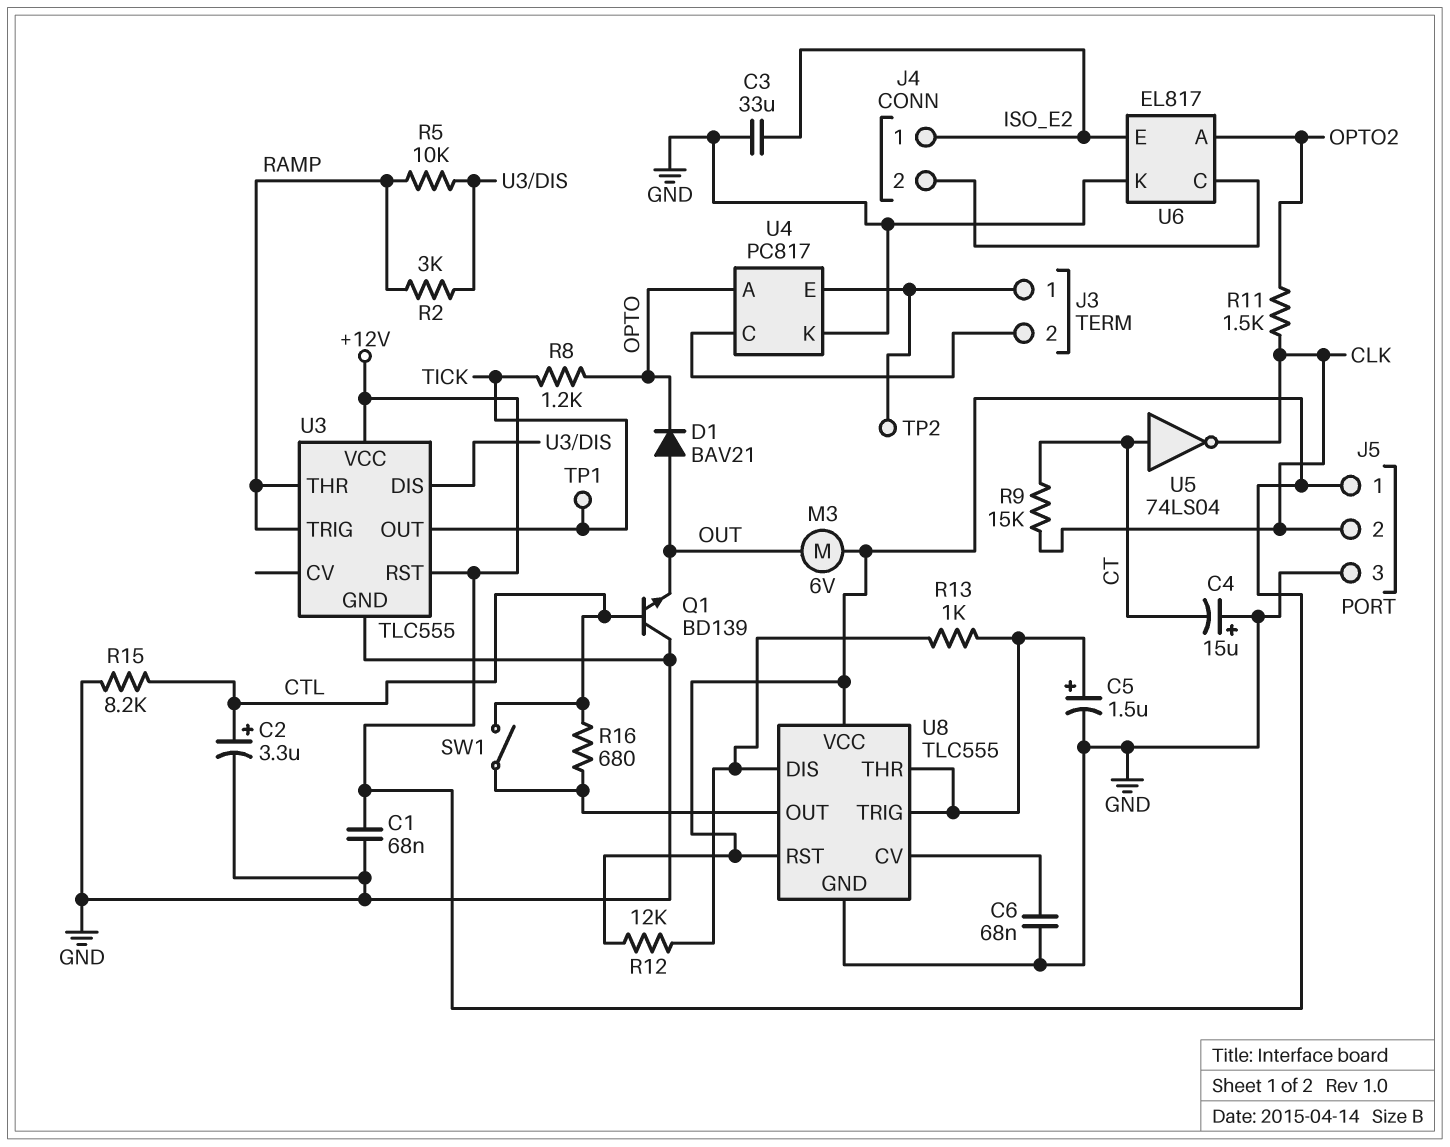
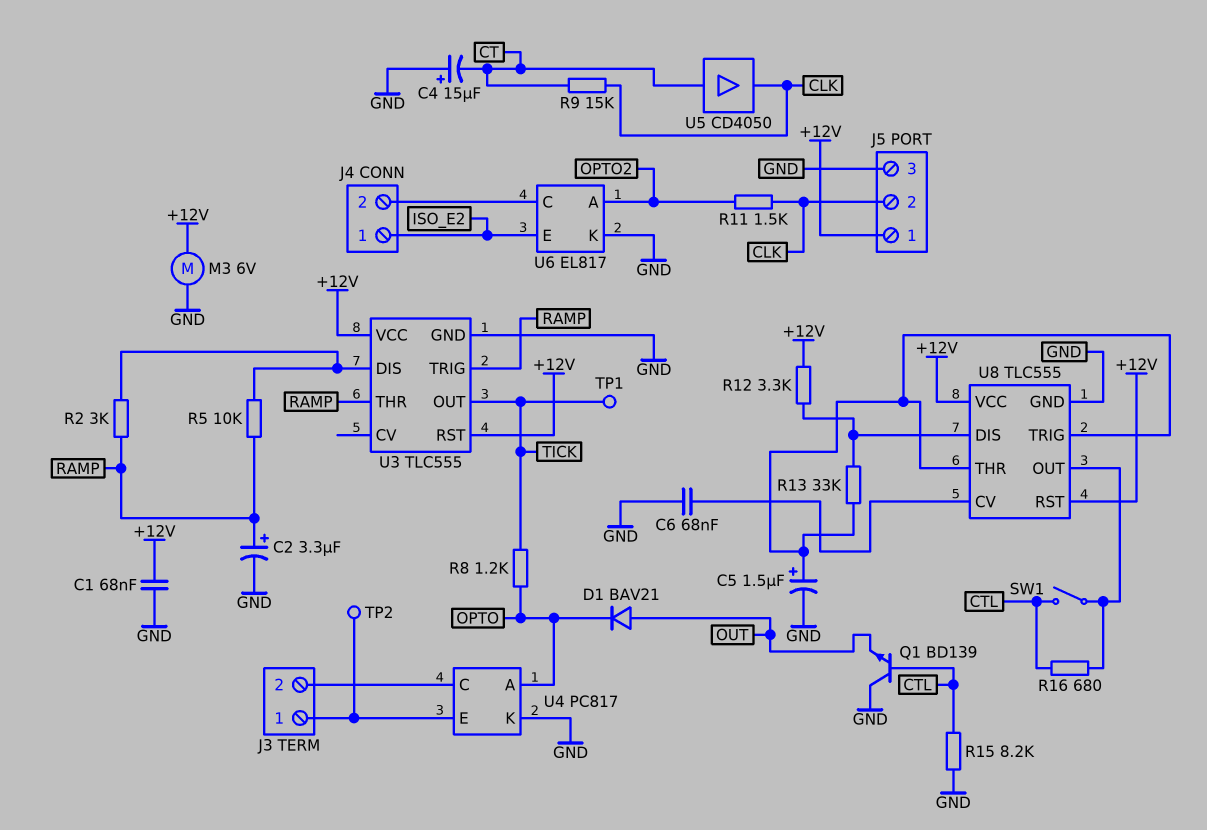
C2: 3.3uF (plus CTL, minus GND) -> 3.3uF (plus RAMP, minus GND)
C3: 33uF (GND, ISO_E2) -> none
M3: motor 6V (+12V, OUT) -> motor 6V (+12V, GND)
R12: 12k (+12V, U8/DIS) -> 3.3k (+12V, U8/DIS)
R13: 1k (U8/DIS, U8/THR) -> 33k (U8/DIS, U8/THR)
U5: NOT 74LS04 (in CT, out CLK) -> buffer CD4050 (in CT, out CLK)

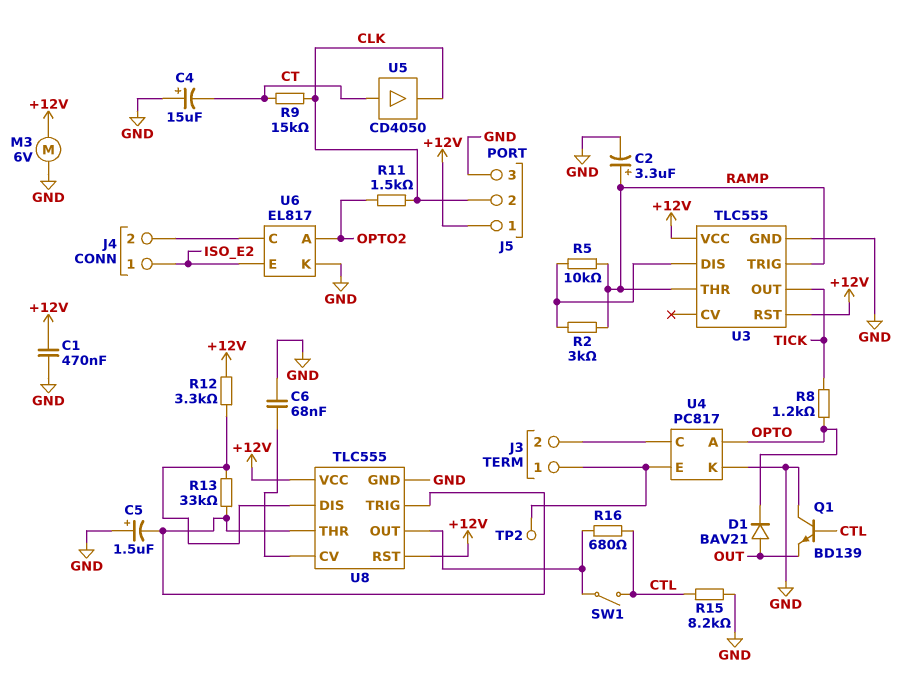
C1: 68nF (+12V, GND) -> 470nF (+12V, GND)
C5: 1.5uF (plus U8/THR, minus GND) -> 1.5uF (plus GND, minus U8/THR)
TP1: test point (TICK) -> none

